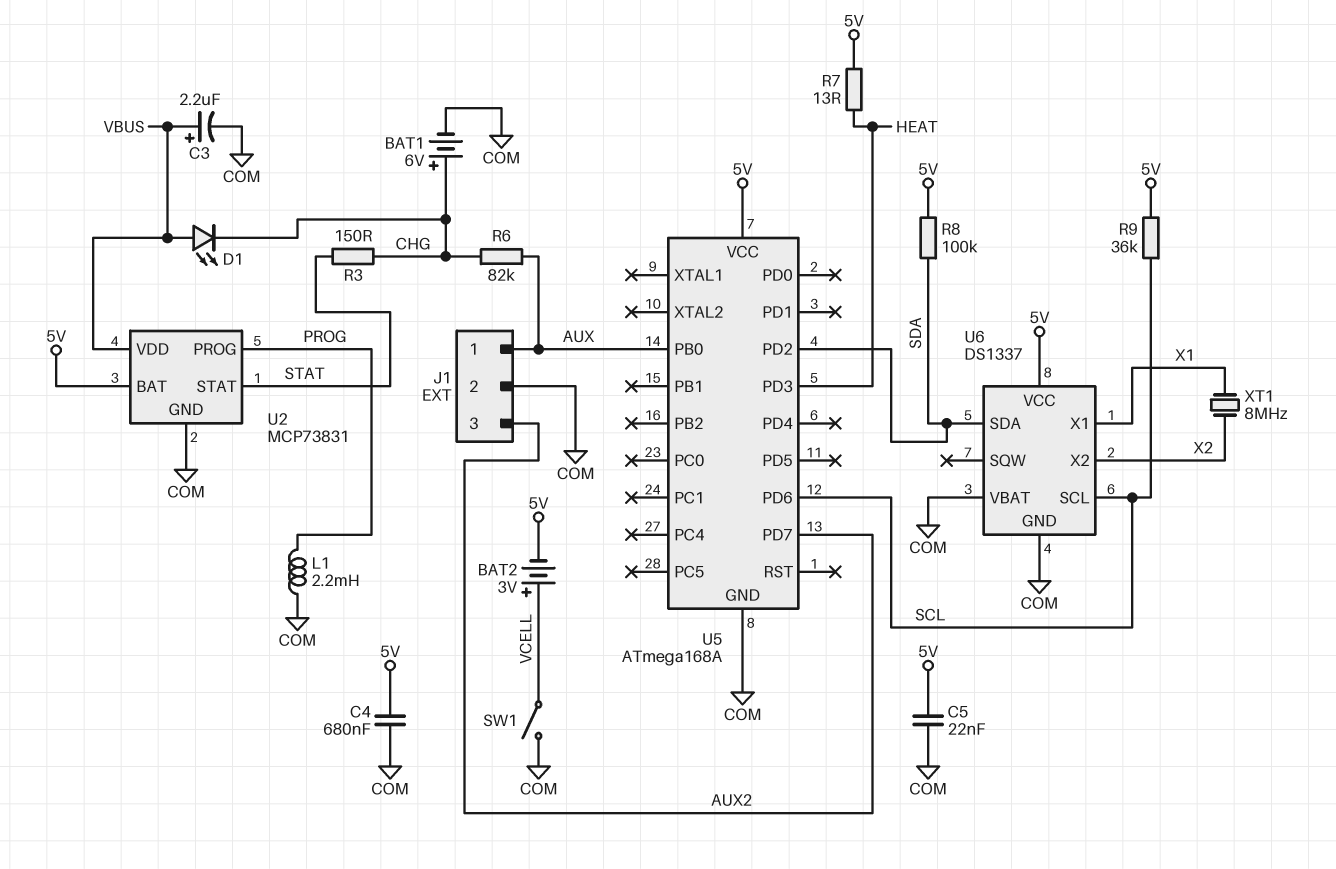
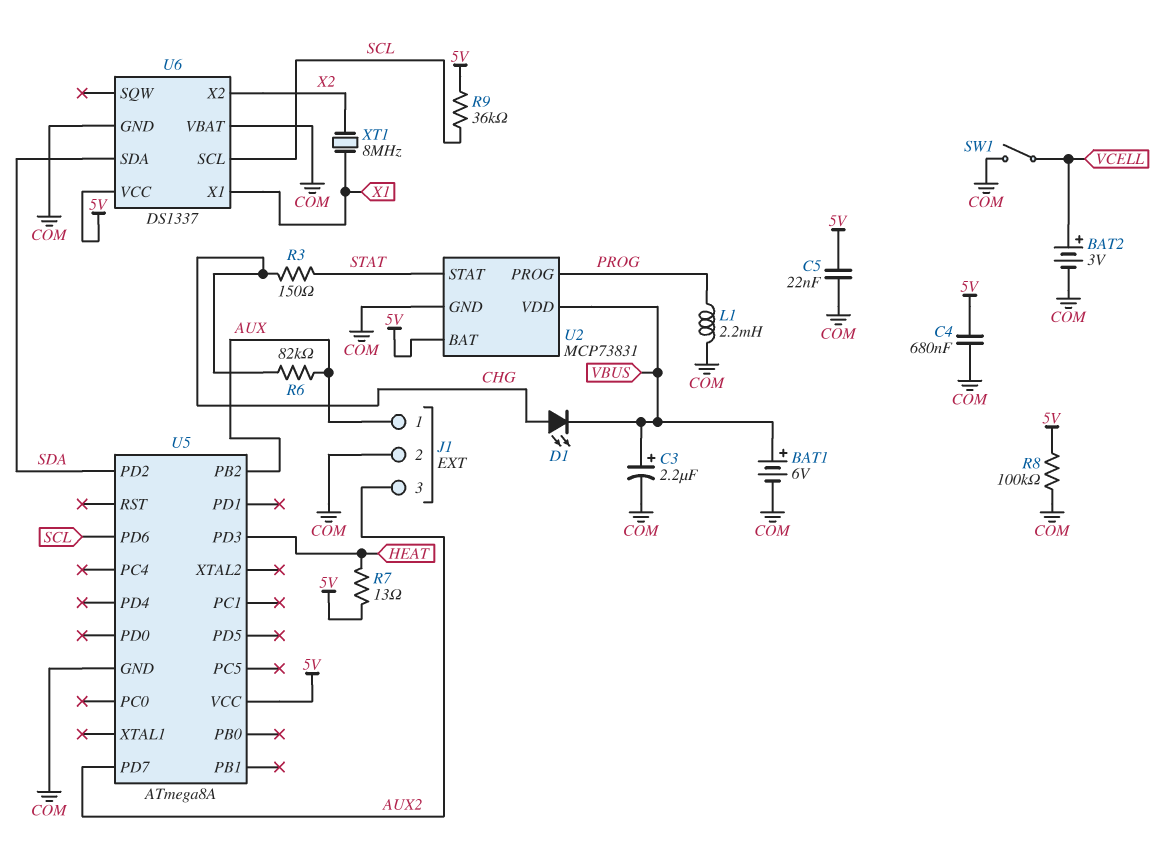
BAT1: 6V (plus CHG, minus COM) -> 6V (plus VBUS, minus COM)
BAT2: 3V (plus VCELL, minus 5V) -> 3V (plus VCELL, minus COM)
D1: LED (A VBUS, K CHG) -> LED (A CHG, K VBUS)
R8: 100k (5V, SDA) -> 100k (5V, COM)
U5: ATmega168A -> ATmega8A
U5 pin PB0: AUX -> none
U5 pin PB2: none -> AUX

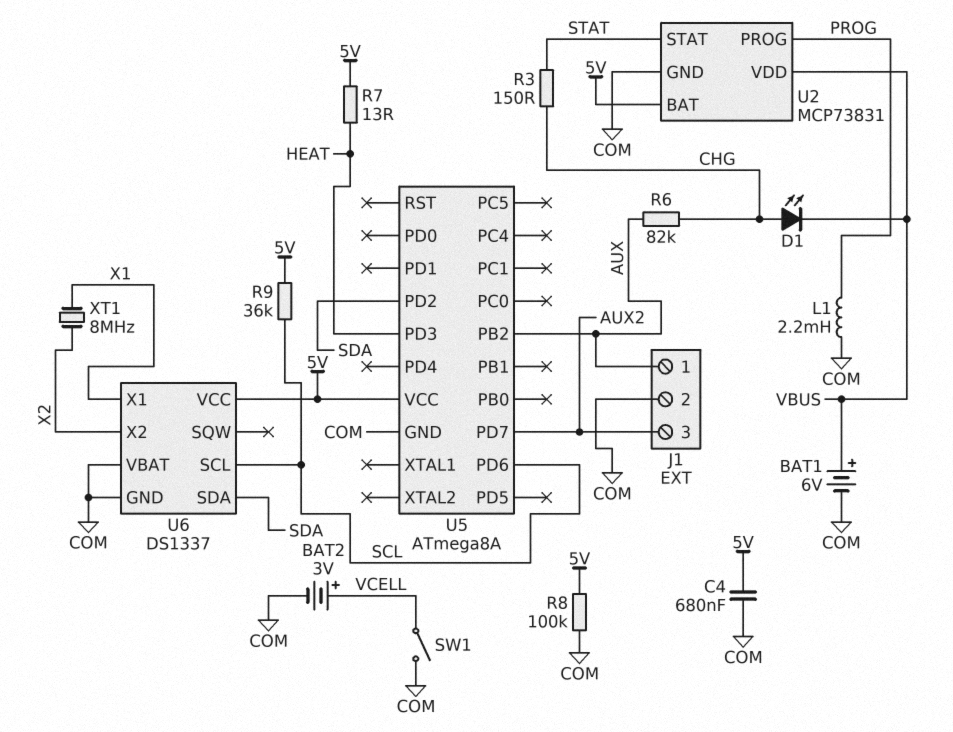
C3: 2.2uF (plus VBUS, minus COM) -> none
C5: 22nF (5V, COM) -> none

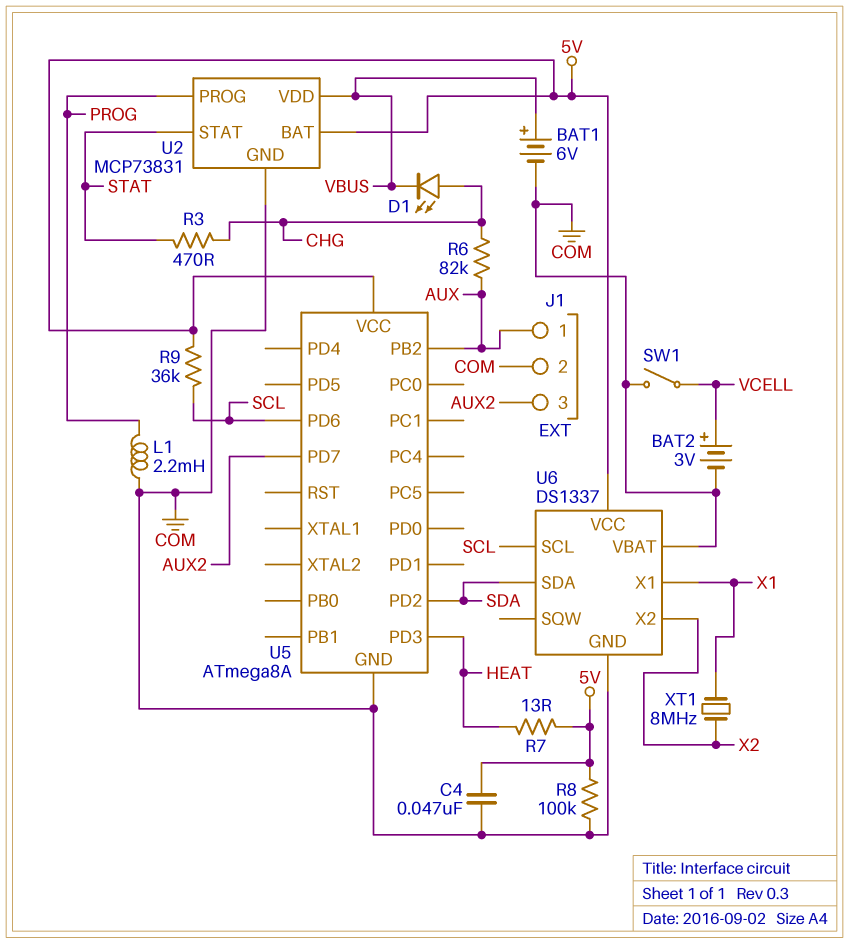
C4: 680nF (5V, COM) -> 47nF (5V, COM)
R3: 150 (CHG, STAT) -> 470 (CHG, STAT)

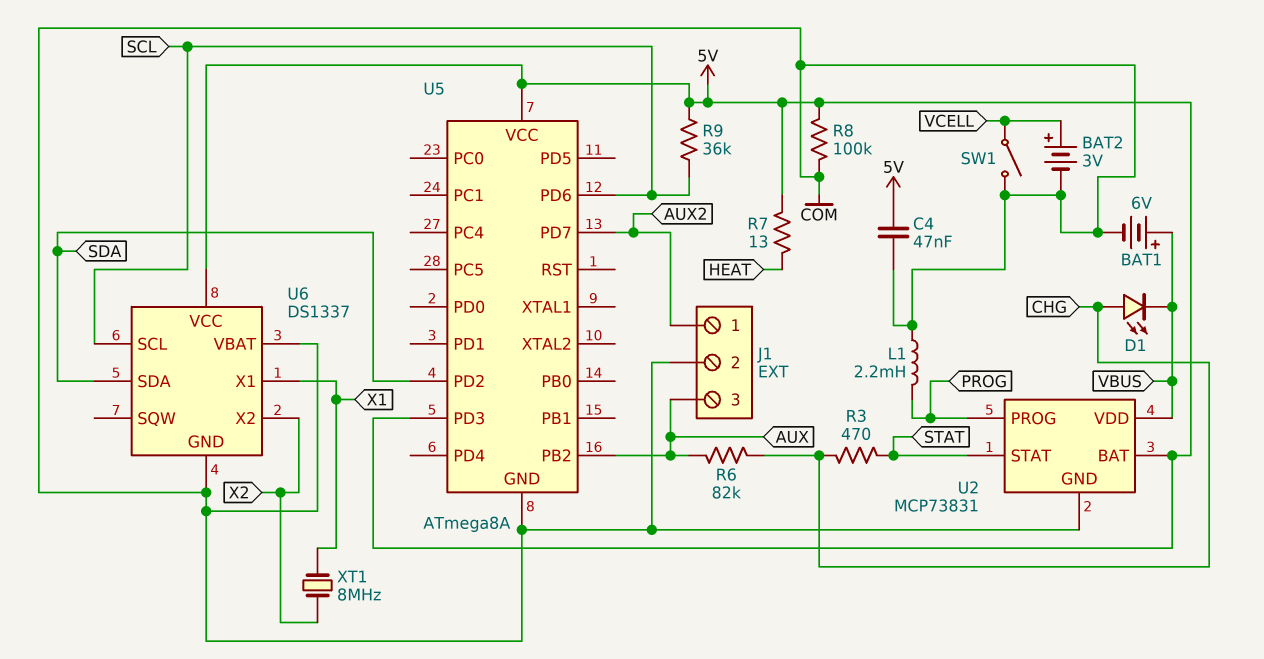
J1 pin 1: AUX -> AUX2
J1 pin 3: AUX2 -> AUX
U5 pin PD3: HEAT -> 5V

